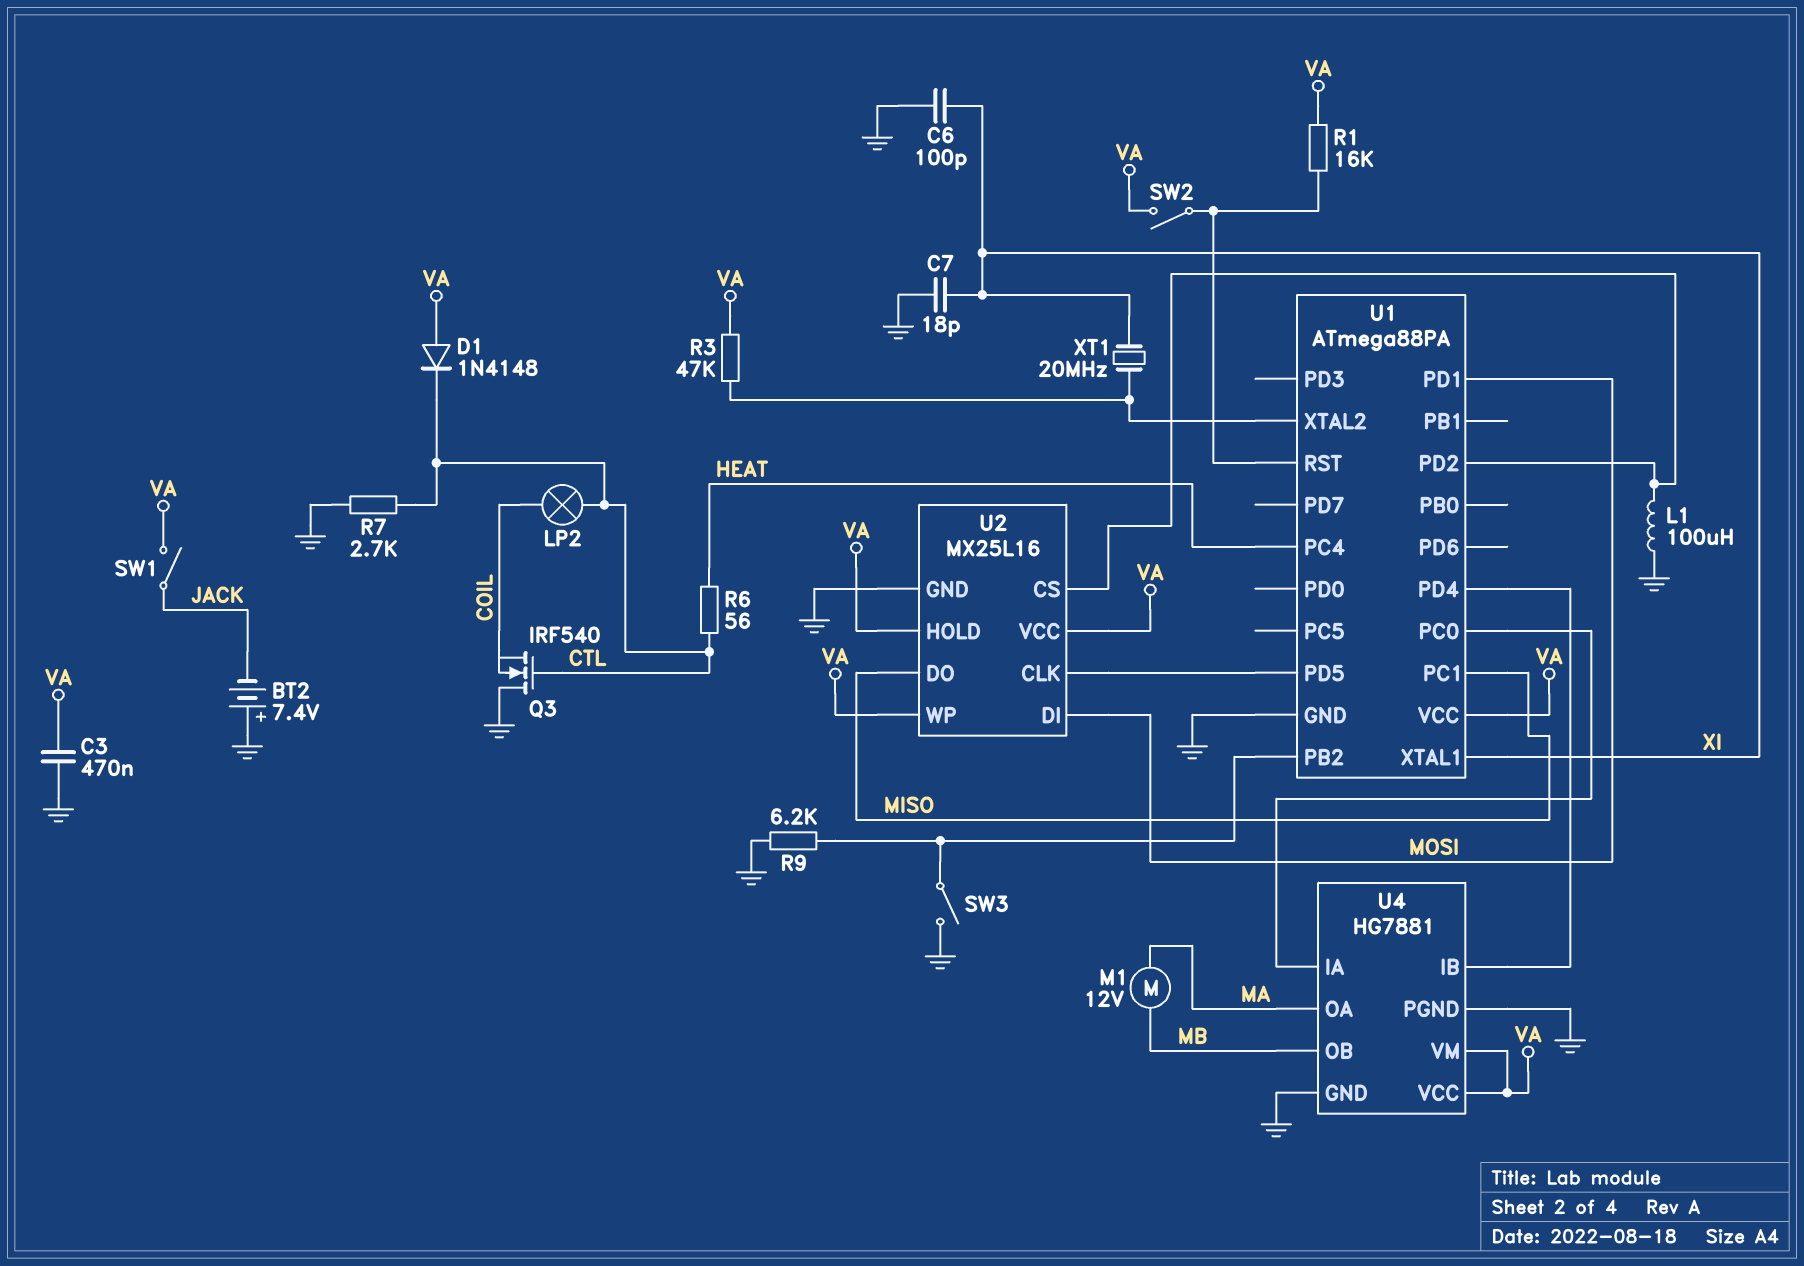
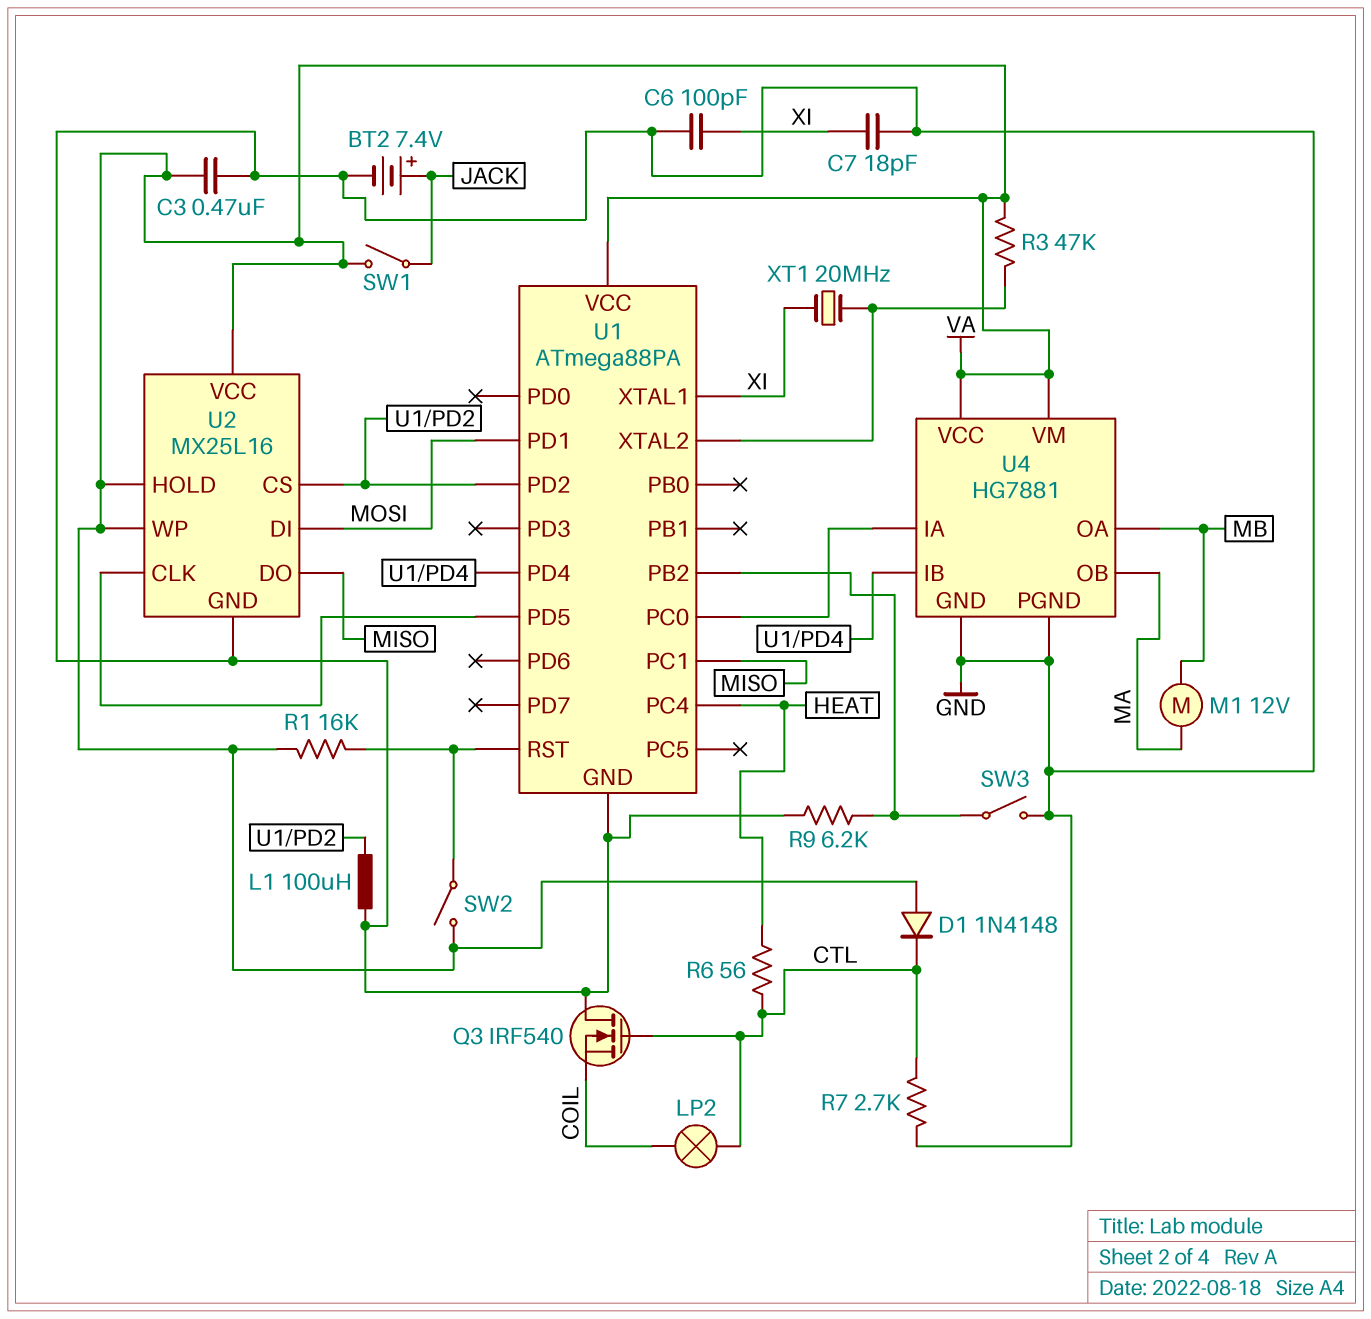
BT2: 7.4V (plus GND, minus JACK) -> 7.4V (plus JACK, minus GND)
U4 pin OA: MA -> MB
U4 pin OB: MB -> MA

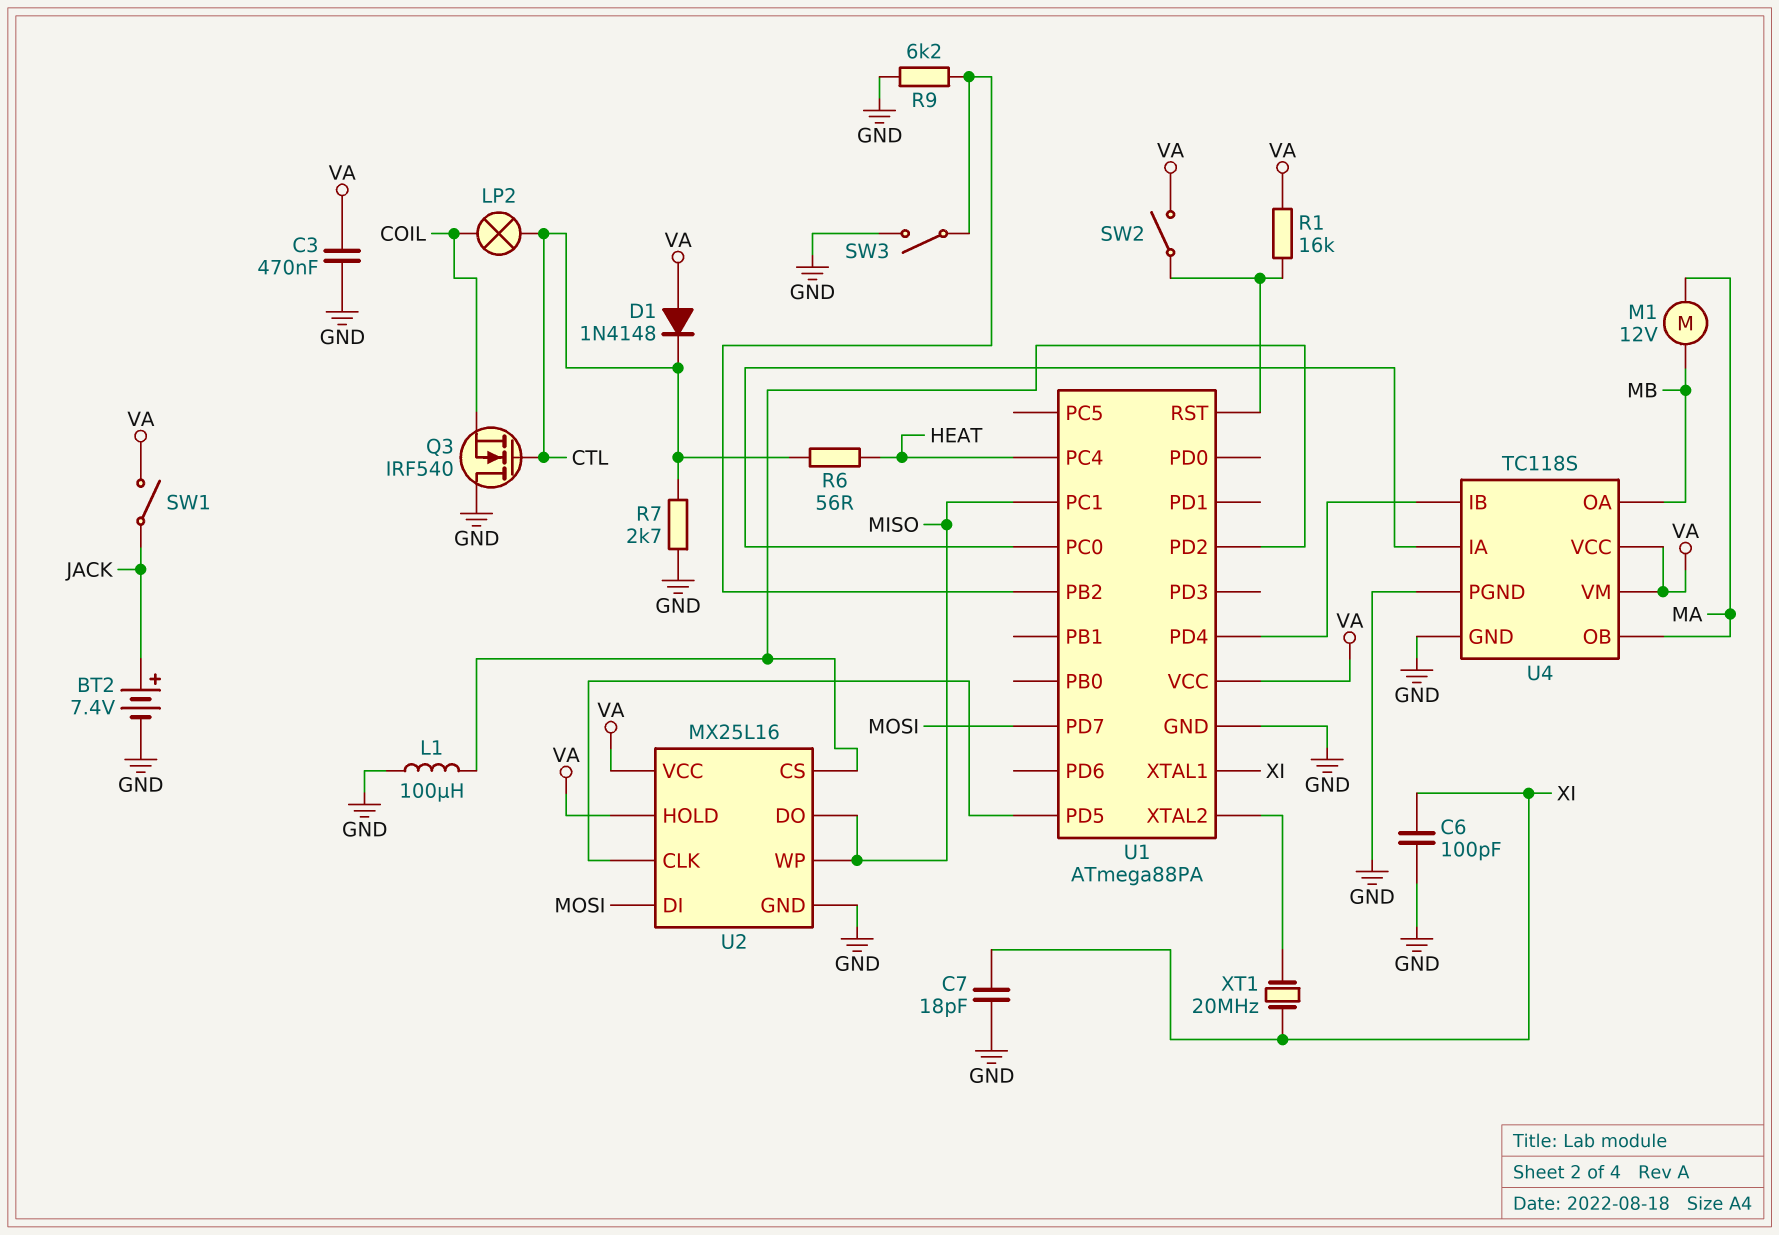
R3: 47k (U1/XTAL2, VA) -> none
U1 pin PD1: MOSI -> none
U1 pin PD7: none -> MOSI
U2 pin WP: VA -> MISO
U4: HG7881 -> TC118S

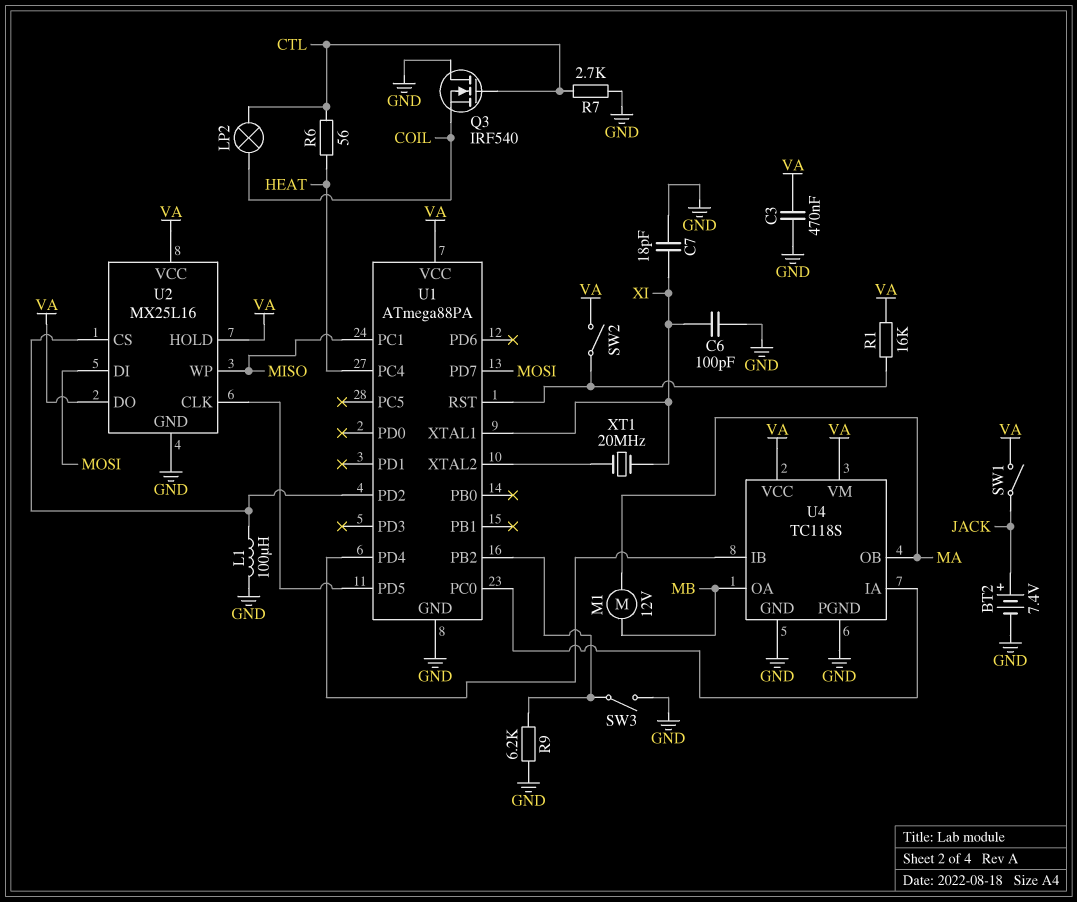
D1: diode 1N4148 (A VA, K CTL) -> none
U2 pin DO: MISO -> VA

